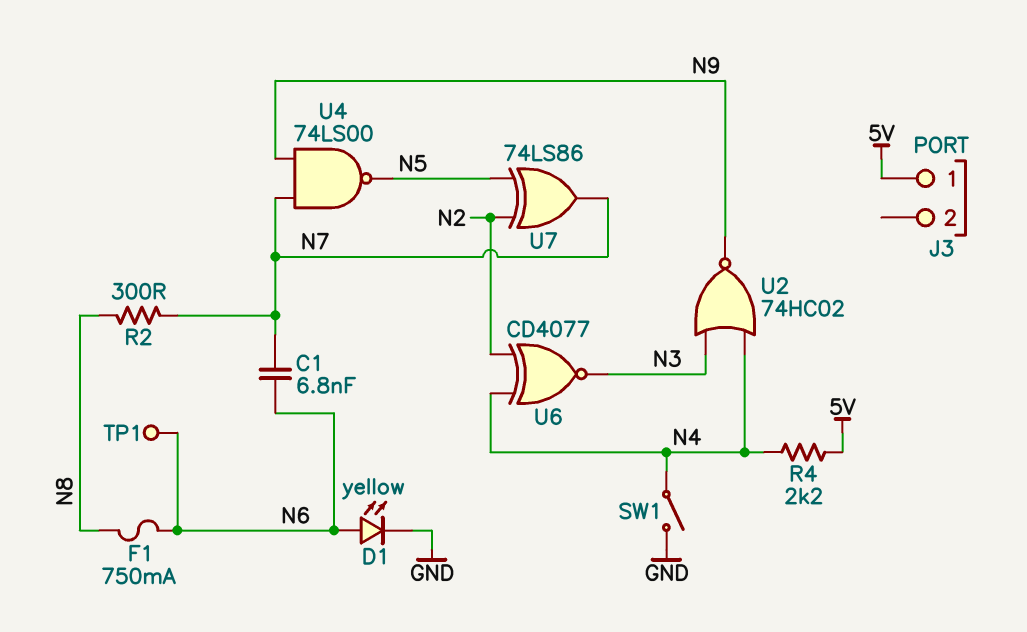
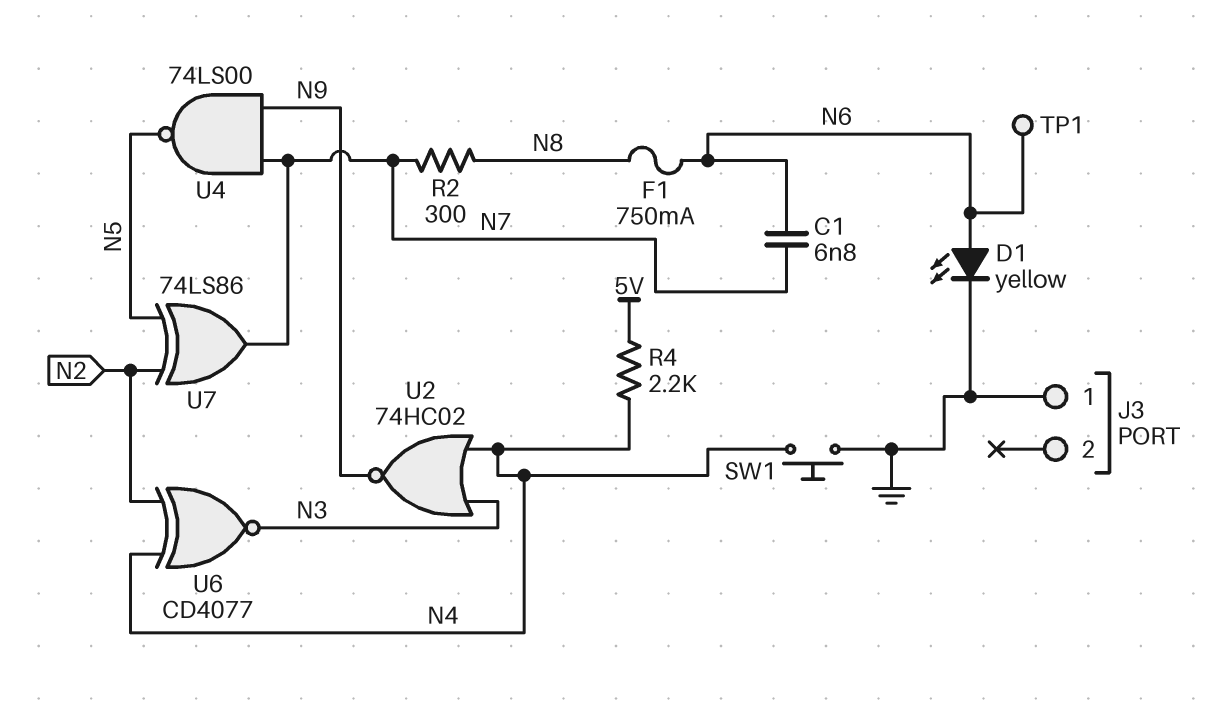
J3 pin 1: 5V -> GND
SW1: switch (GND, N4) -> button (GND, N4)

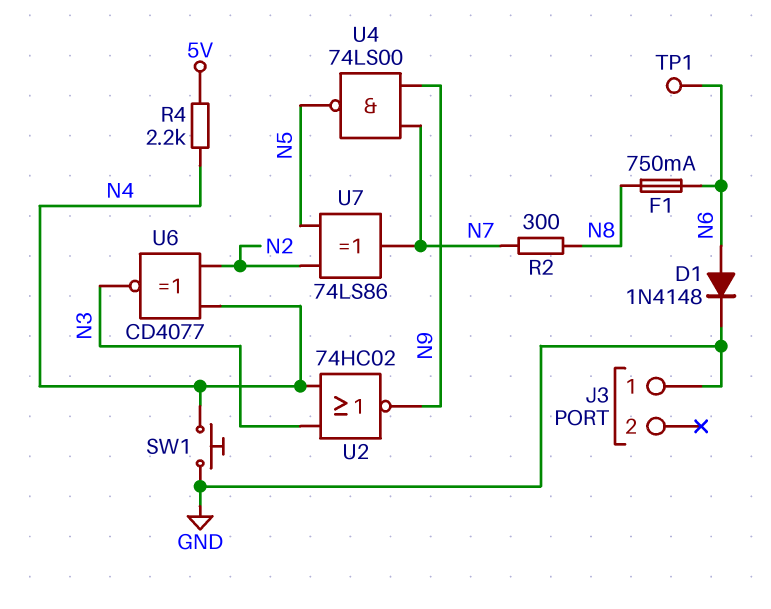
C1: 6.8nF (N6, N7) -> none
D1: LED yellow (A N6, K GND) -> diode 1N4148 (A N6, K GND)

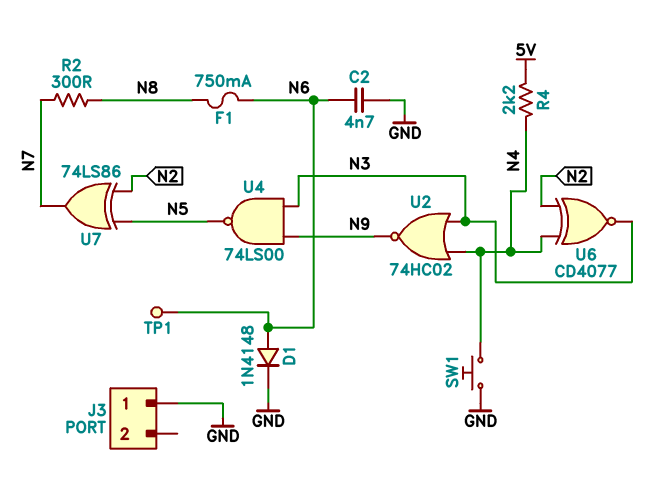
C2: none -> 4.7nF (GND, N6)
U4: NAND 74LS00 (in N7, in N9, out N5) -> NAND 74LS00 (in N3, in N9, out N5)

